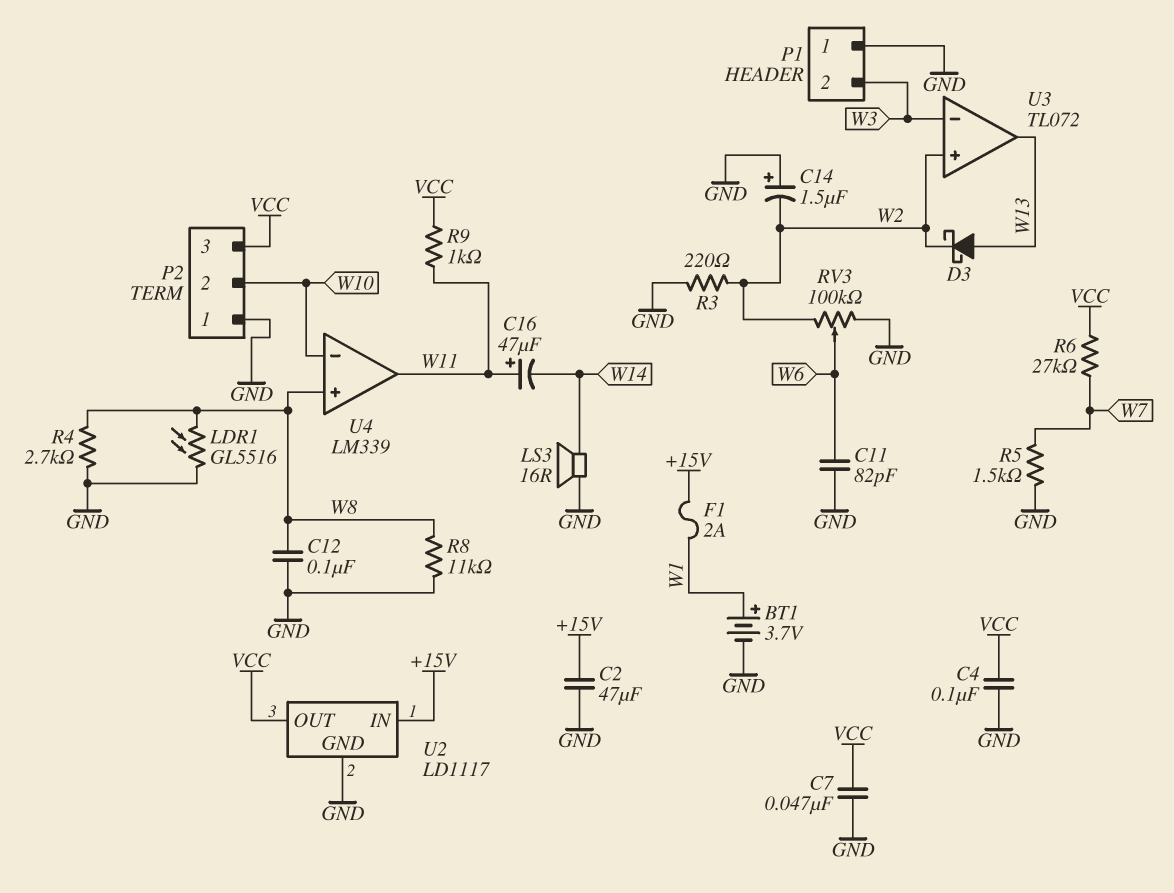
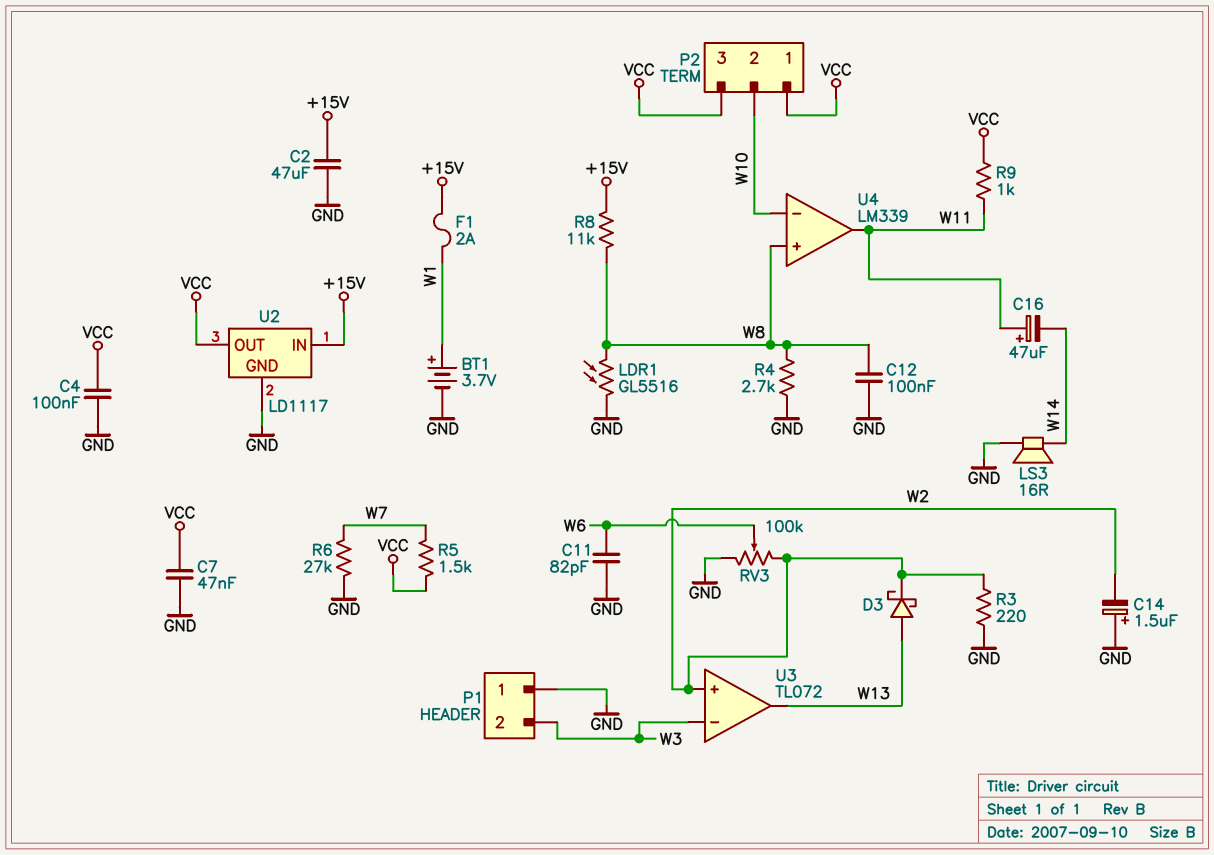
P2 pin 1: GND -> VCC
R5: 1.5k (GND, W7) -> 1.5k (VCC, W7)
R6: 27k (VCC, W7) -> 27k (GND, W7)
R8: 11k (GND, W8) -> 11k (+15V, W8)

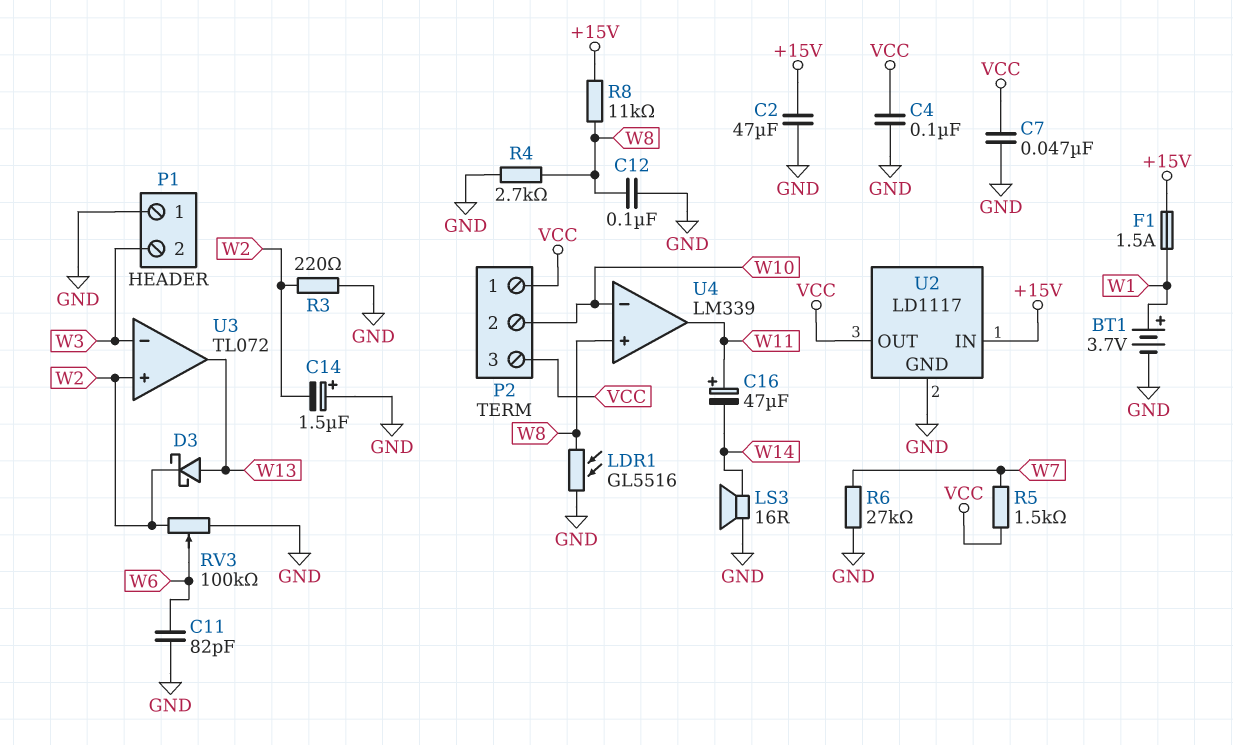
F1: 2A (+15V, W1) -> 1.5A (+15V, W1)
R9: 1k (VCC, W11) -> none

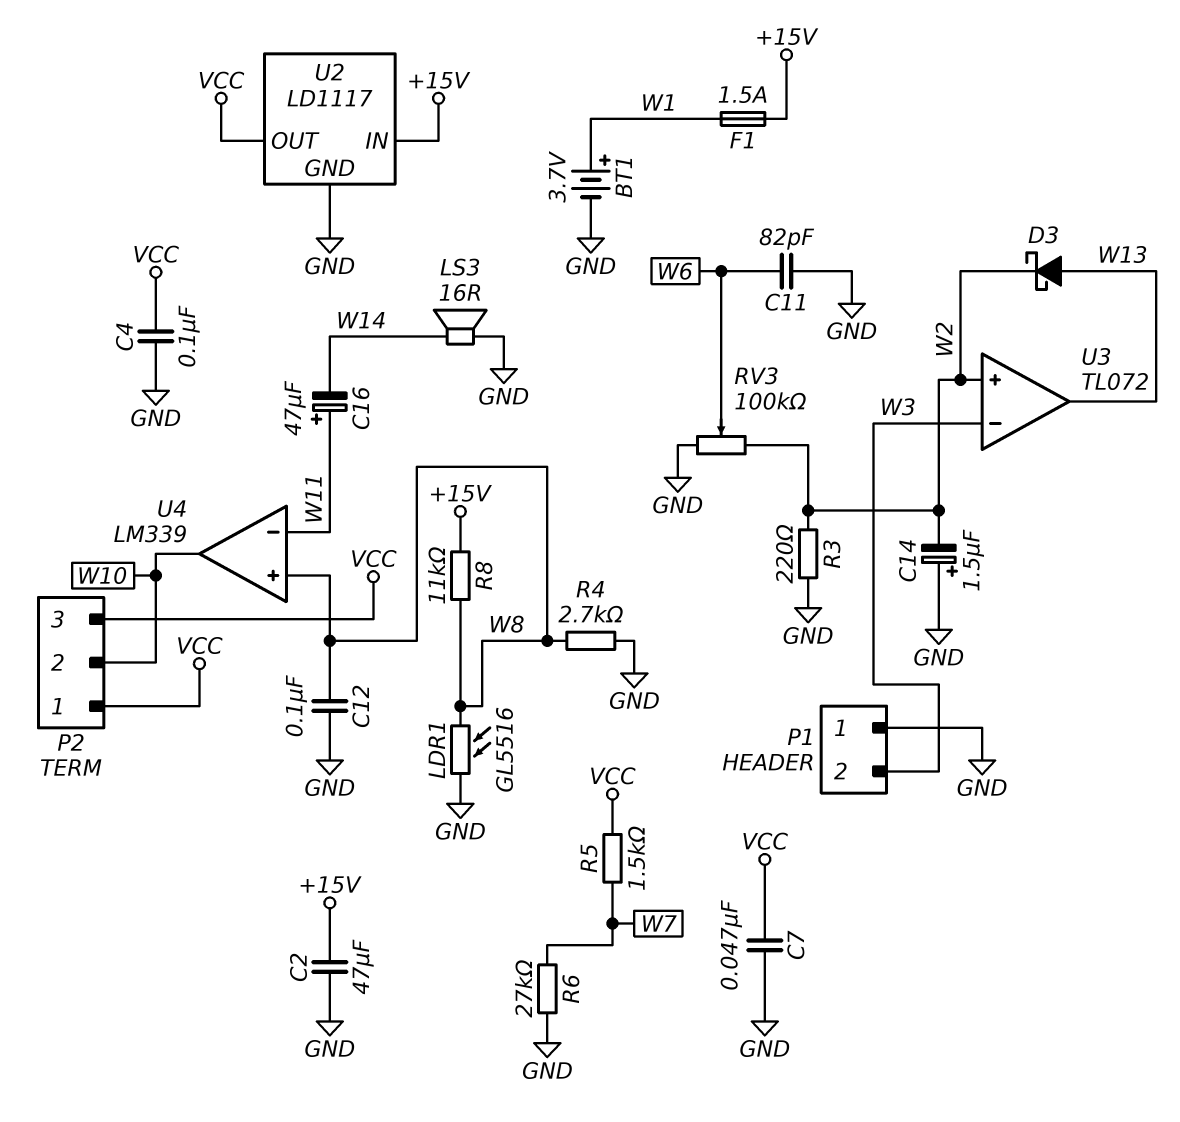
U4 pin in-: W10 -> W11
U4 pin out: W11 -> W10

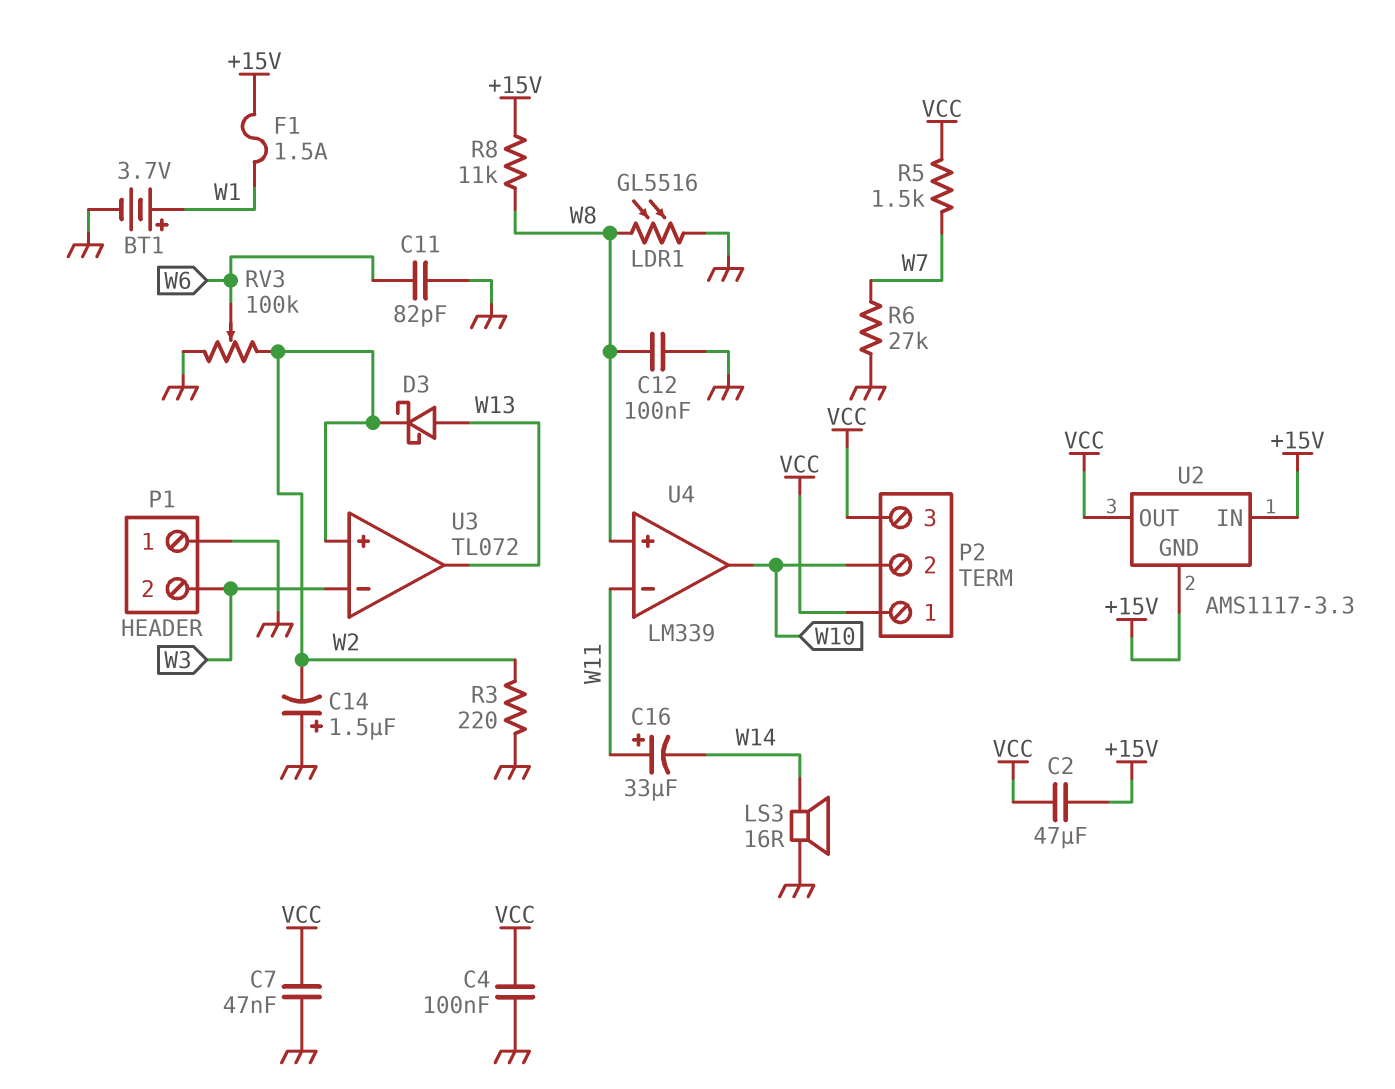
C2: 47uF (+15V, GND) -> 47uF (+15V, VCC)
C16: 47uF (plus W11, minus W14) -> 33uF (plus W11, minus W14)
R4: 2.7k (GND, W8) -> none
U2: LD1117 -> AMS1117-3.3
U2 pin GND: GND -> +15V

